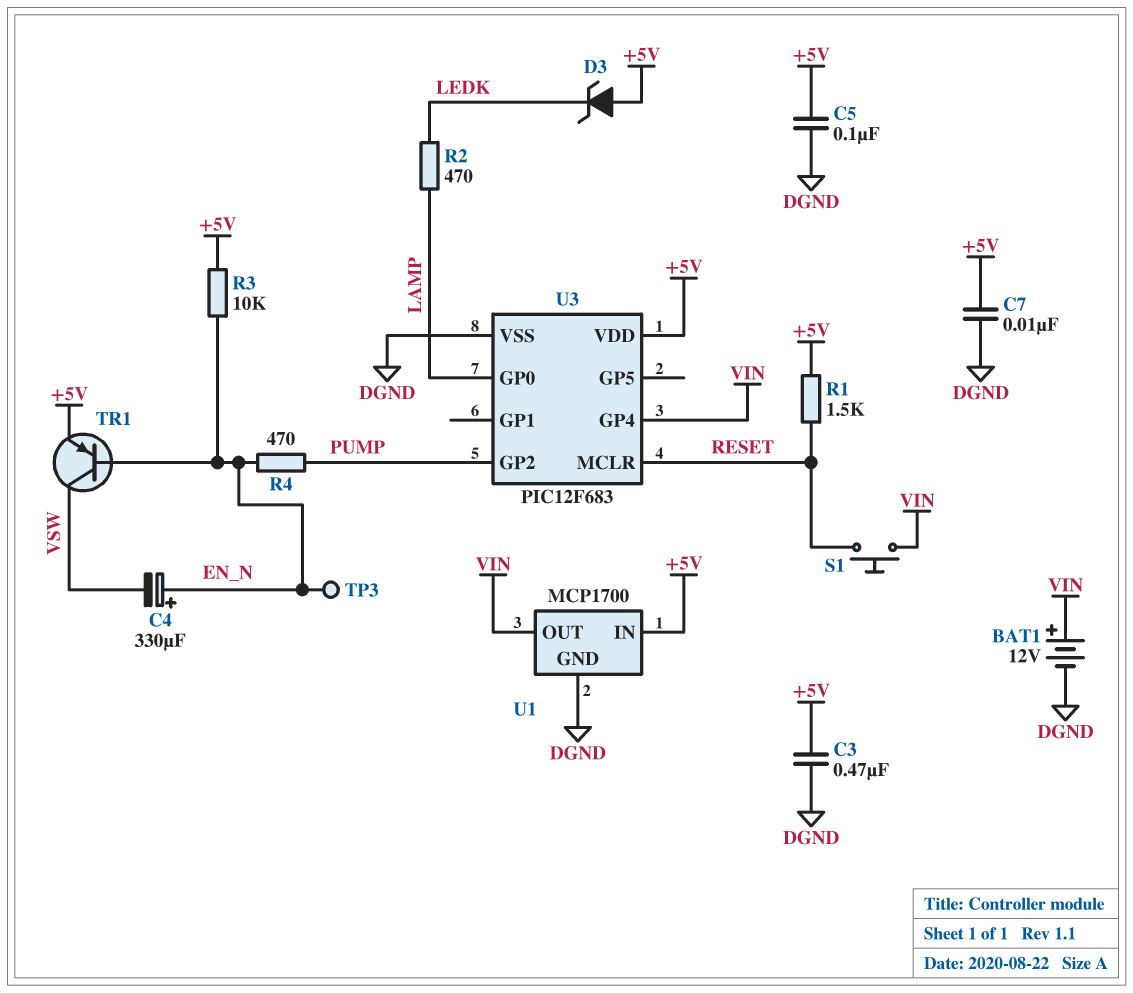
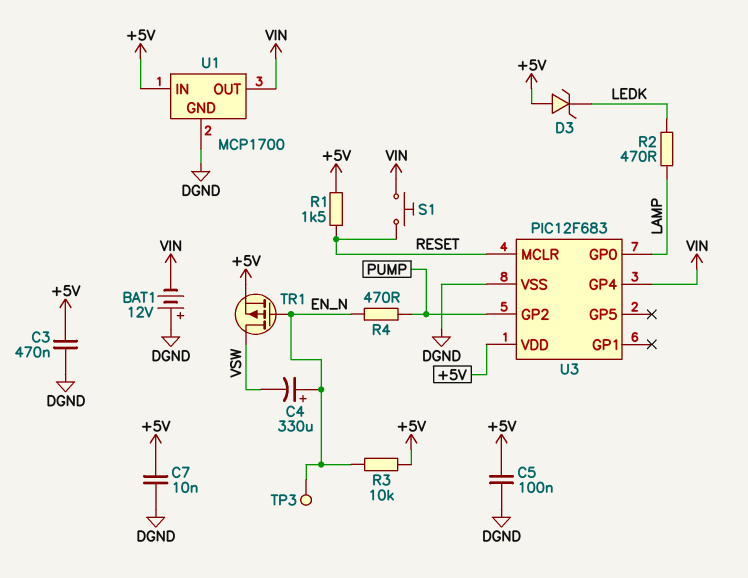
BAT1: 12V (plus VIN, minus DGND) -> 12V (plus DGND, minus VIN)
TR1: PNP (B EN_N, C VSW, E +5V) -> PMOS (G EN_N, D VSW, S +5V)

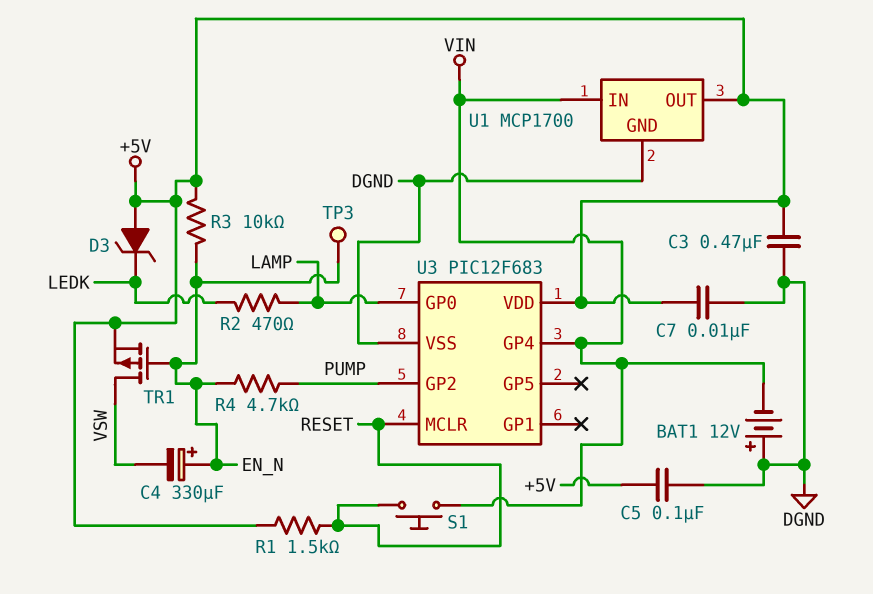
R4: 470 (EN_N, PUMP) -> 4.7k (EN_N, PUMP)
U1 pin IN: +5V -> VIN
U1 pin OUT: VIN -> +5V

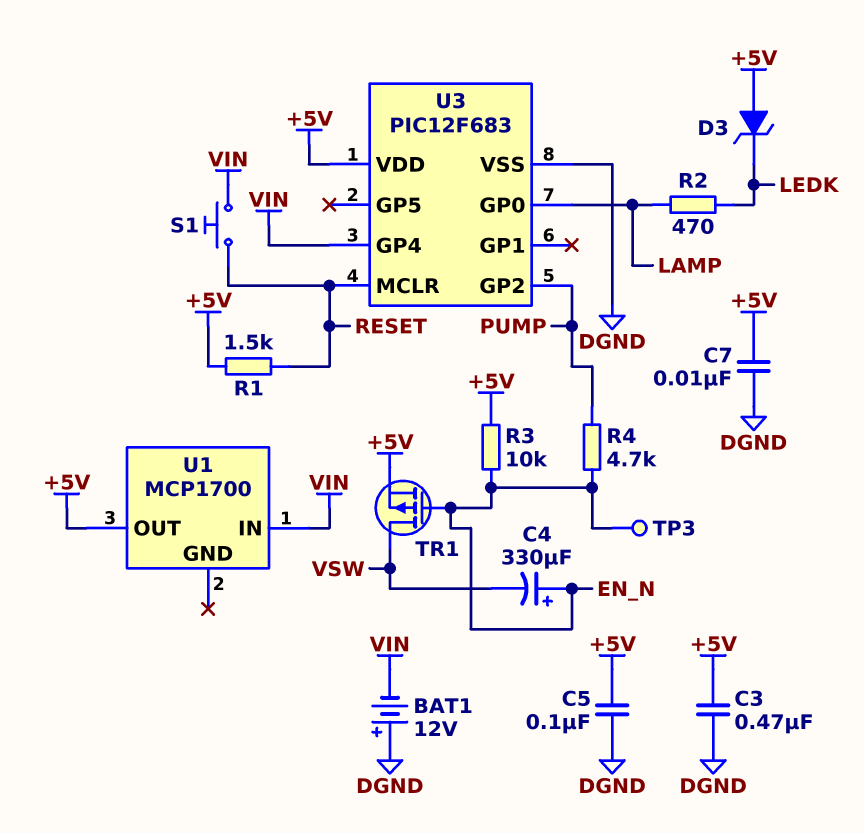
U1 pin GND: DGND -> none

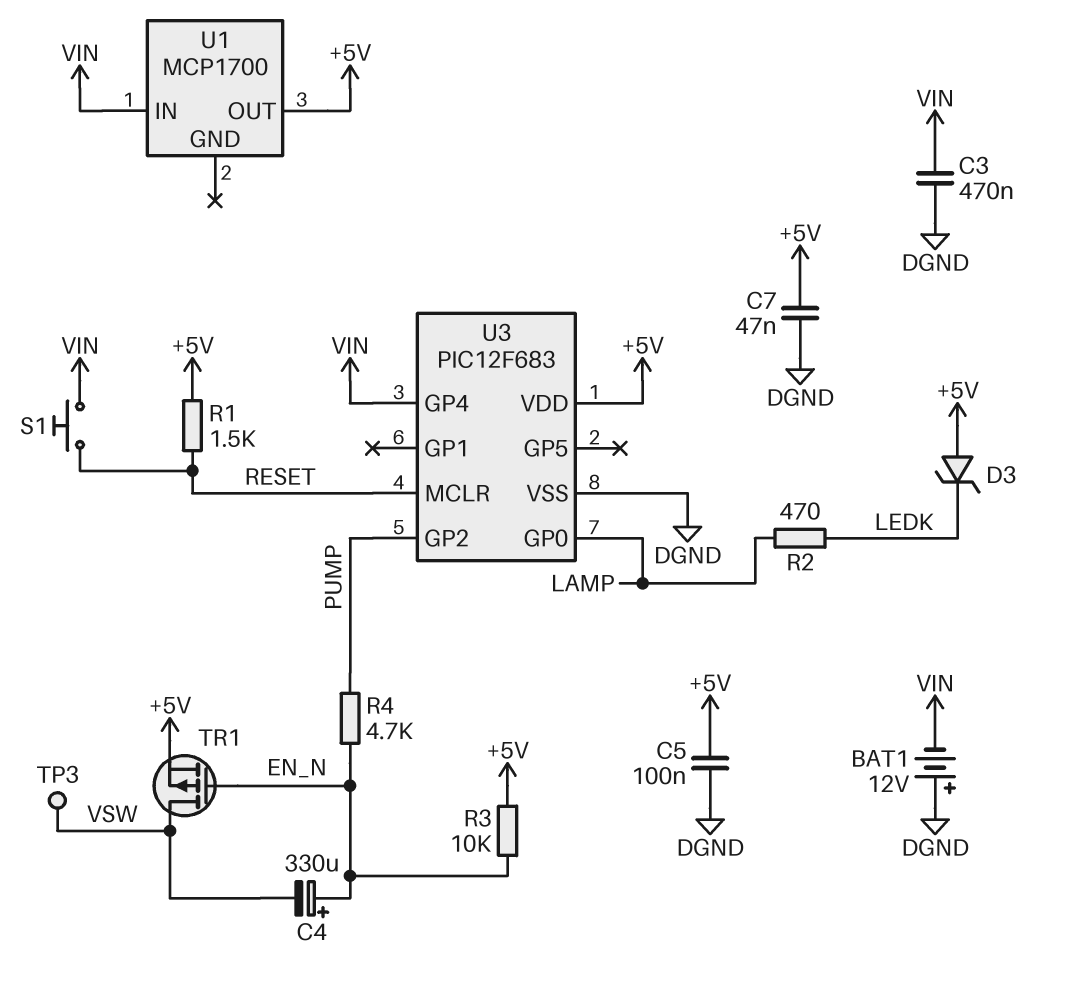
C3: 470nF (+5V, DGND) -> 470nF (DGND, VIN)
C7: 10nF (+5V, DGND) -> 47nF (+5V, DGND)
TP3: test point (EN_N) -> test point (VSW)

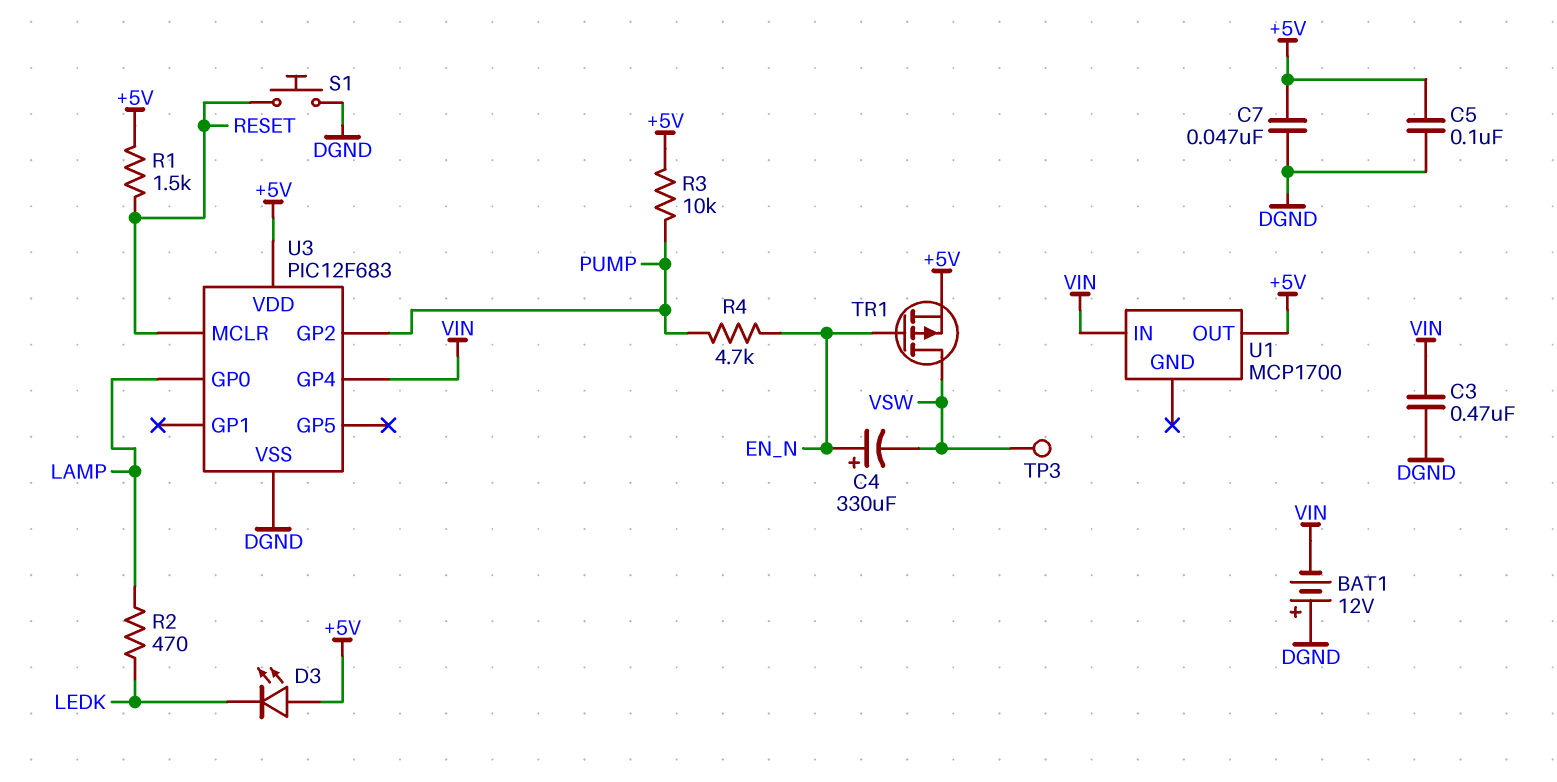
D3: zener (A +5V, K LEDK) -> LED (A +5V, K LEDK)
R3: 10k (+5V, EN_N) -> 10k (+5V, PUMP)
S1: button (RESET, VIN) -> button (DGND, RESET)

